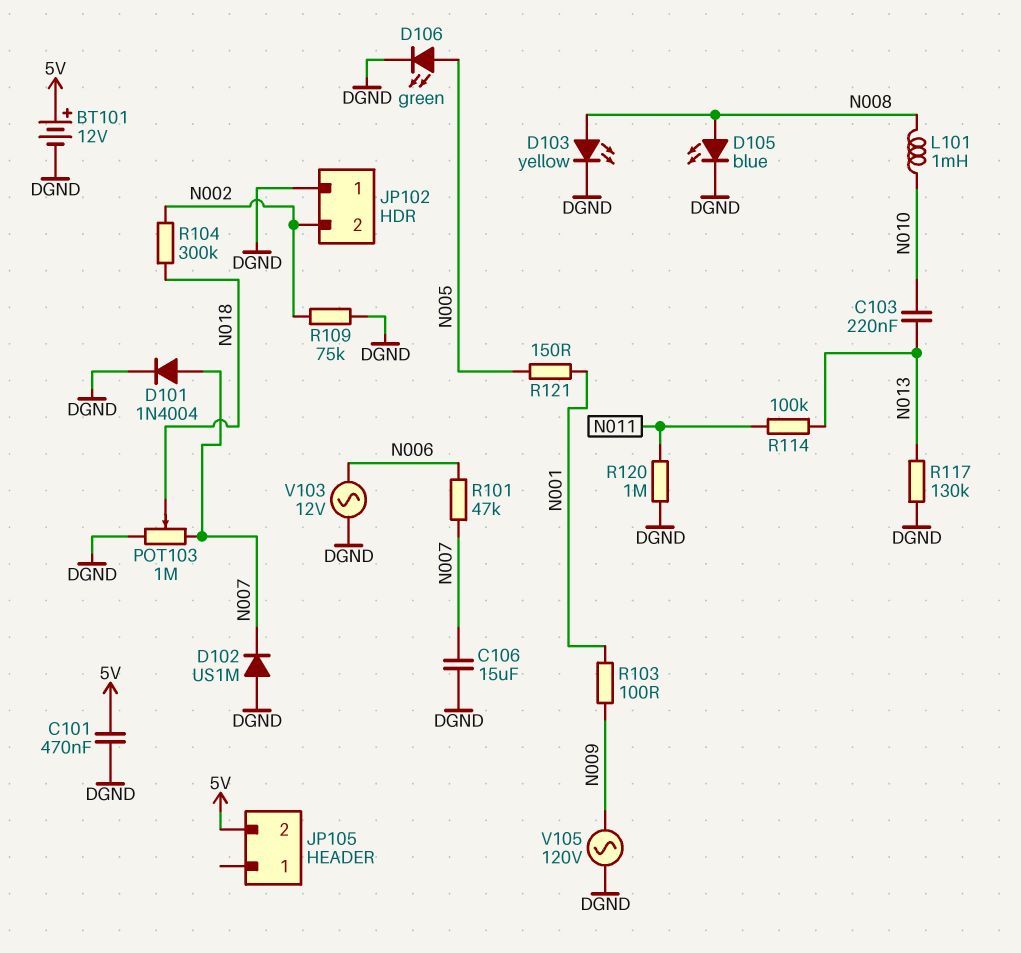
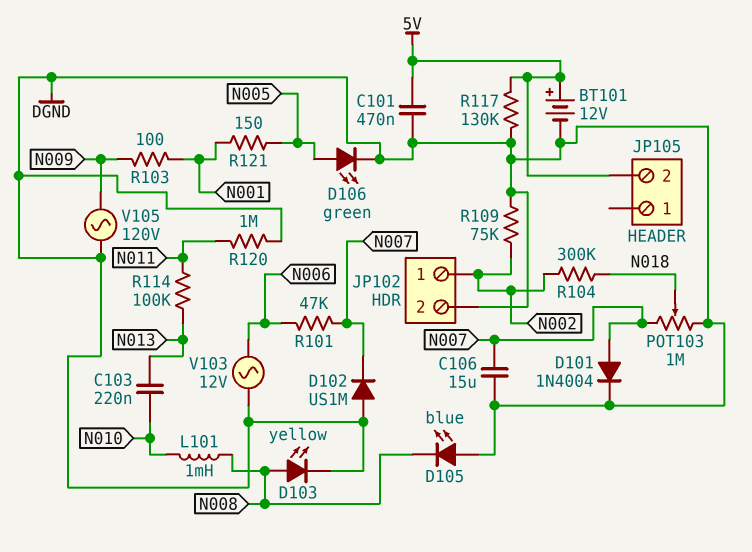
D105: LED blue (A N008, K DGND) -> LED blue (A DGND, K N008)
JP102 pin 1: DGND -> N002
JP102 pin 2: N002 -> DGND
R117: 130k (DGND, N013) -> 130k (5V, DGND)

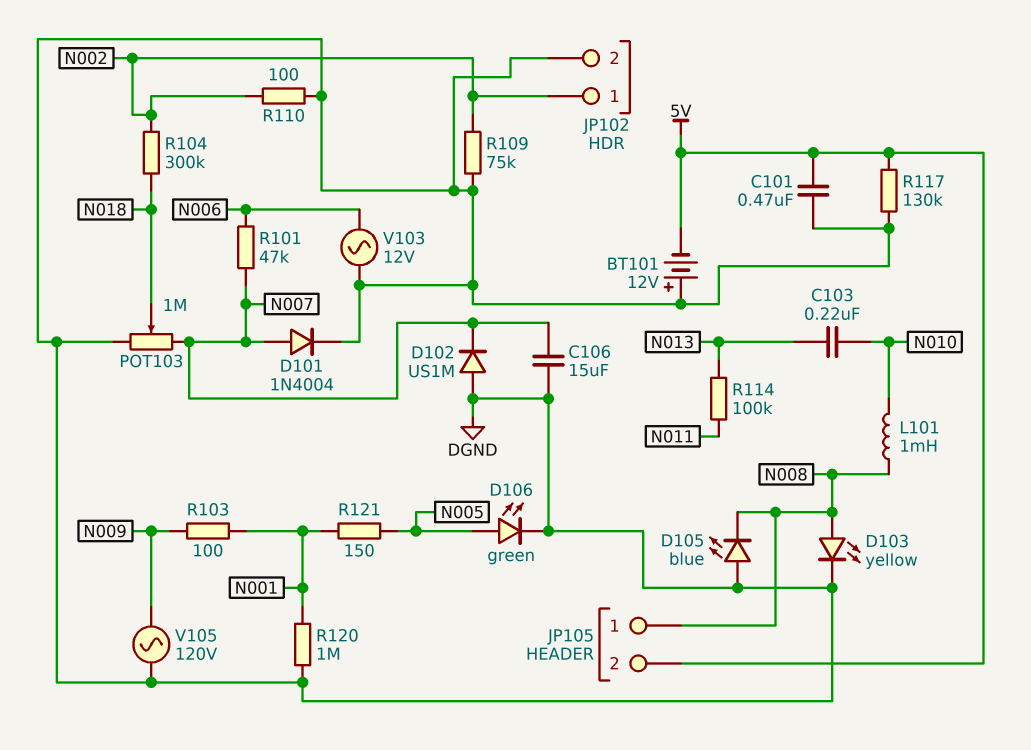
BT101: 12V (plus 5V, minus DGND) -> 12V (plus DGND, minus 5V)
JP105 pin 1: none -> N008
R110: none -> 100 (DGND, N002)
R120: 1M (DGND, N011) -> 1M (DGND, N001)

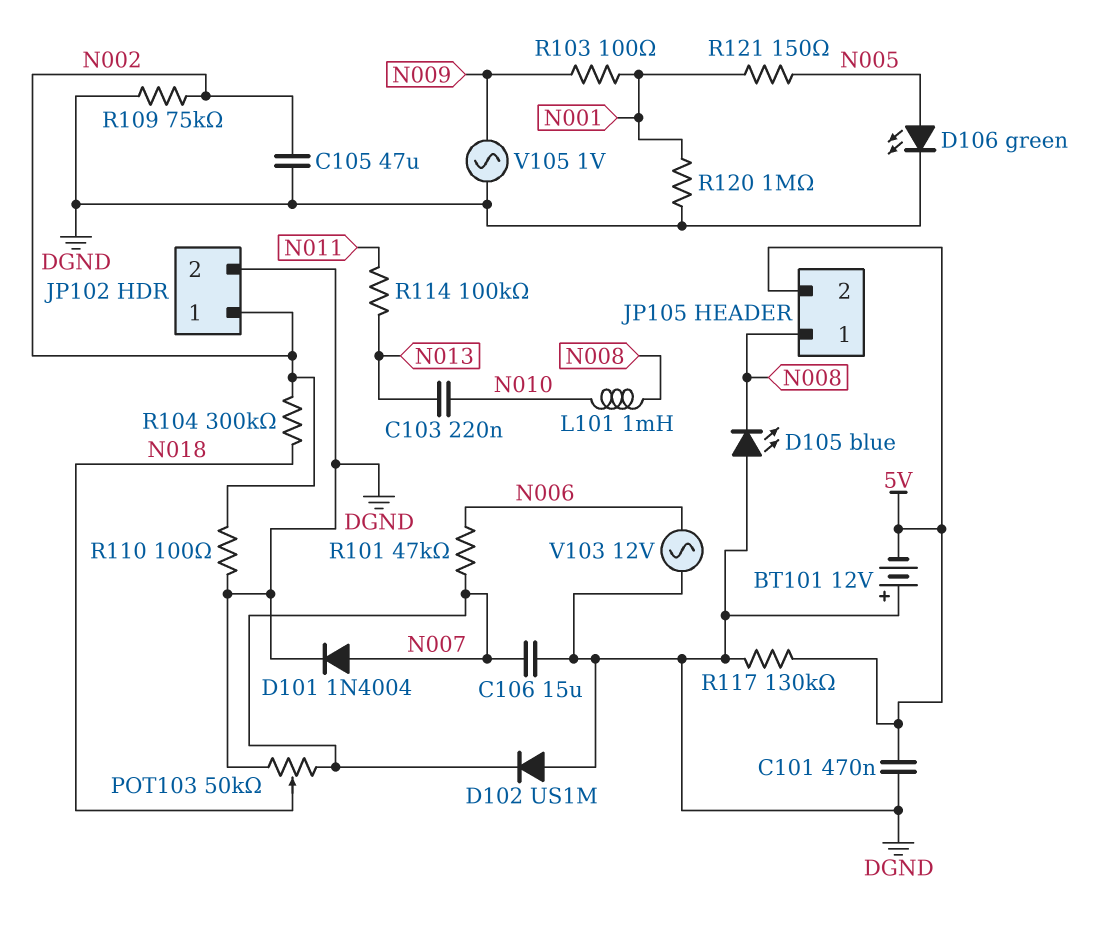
C105: none -> 47uF (DGND, N002)
D103: LED yellow (A N008, K DGND) -> none
POT103: 1M (DGND, N007, wiper N018) -> 50k (DGND, N007, wiper N018)
V105: AC 120V (DGND, N009) -> AC 1V (DGND, N009)

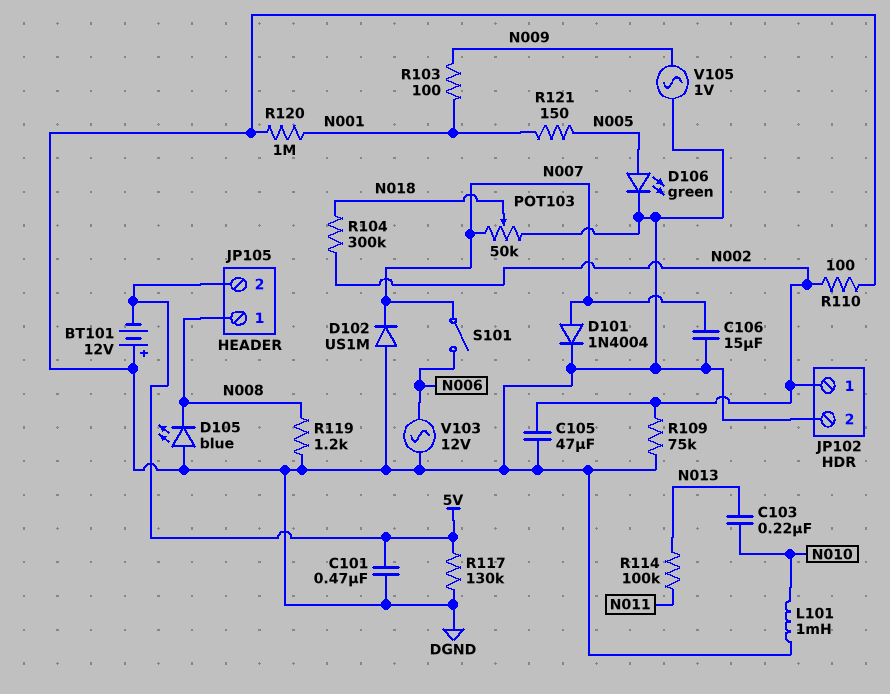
L101: 1mH (N008, N010) -> 1mH (DGND, N010)
R101: 47k (N006, N007) -> none
R119: none -> 1.2k (DGND, N008)
S101: none -> switch (N006, N007)

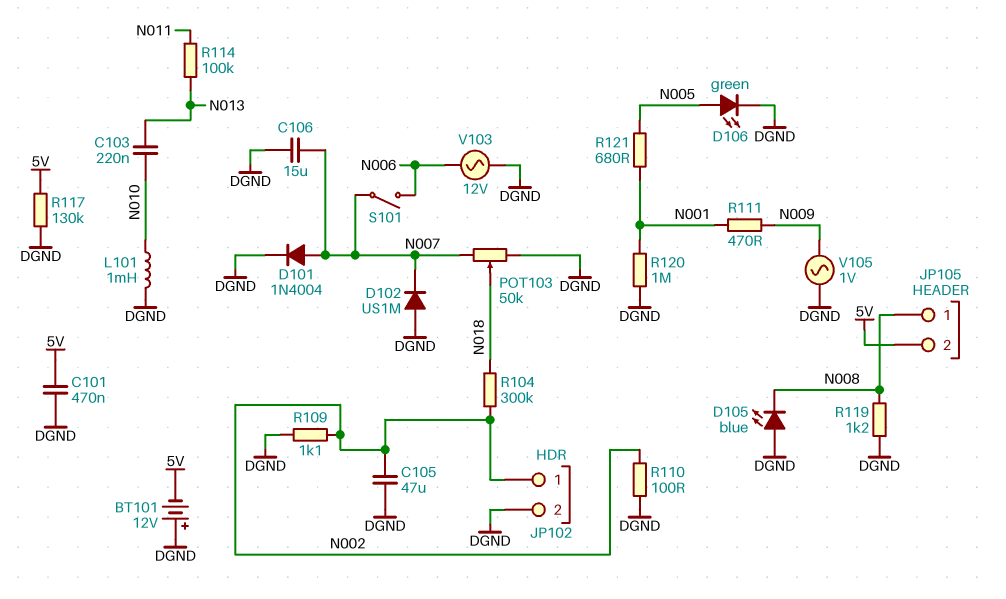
R103: 100 (N001, N009) -> none
R109: 75k (DGND, N002) -> 1.1k (DGND, N002)
R111: none -> 470 (N001, N009)
R121: 150 (N001, N005) -> 680 (N001, N005)

